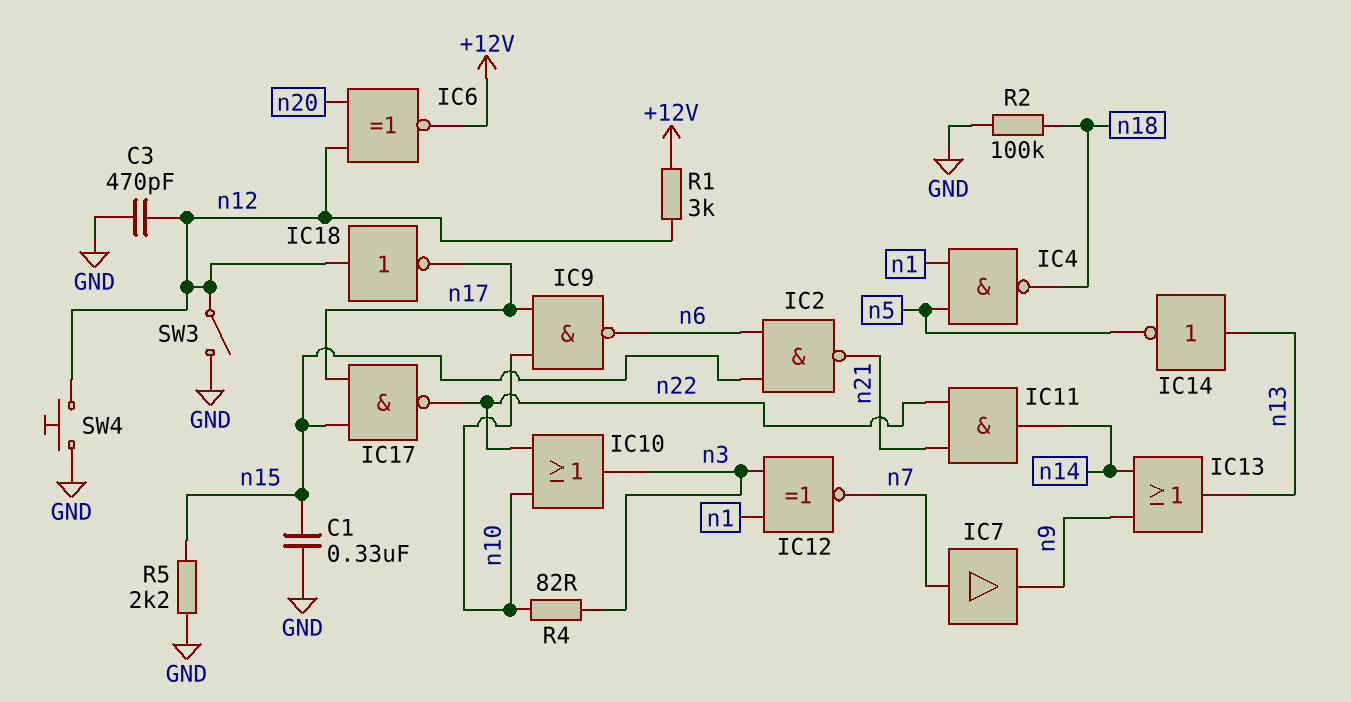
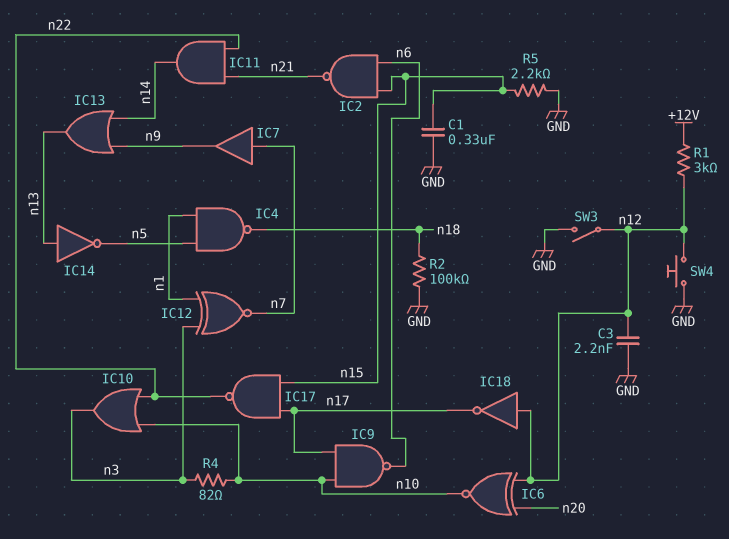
C3: 470pF (GND, n12) -> 2.2nF (GND, n12)
IC6: XNOR (in n12, in n20, out +12V) -> XNOR (in n12, in n20, out n10)

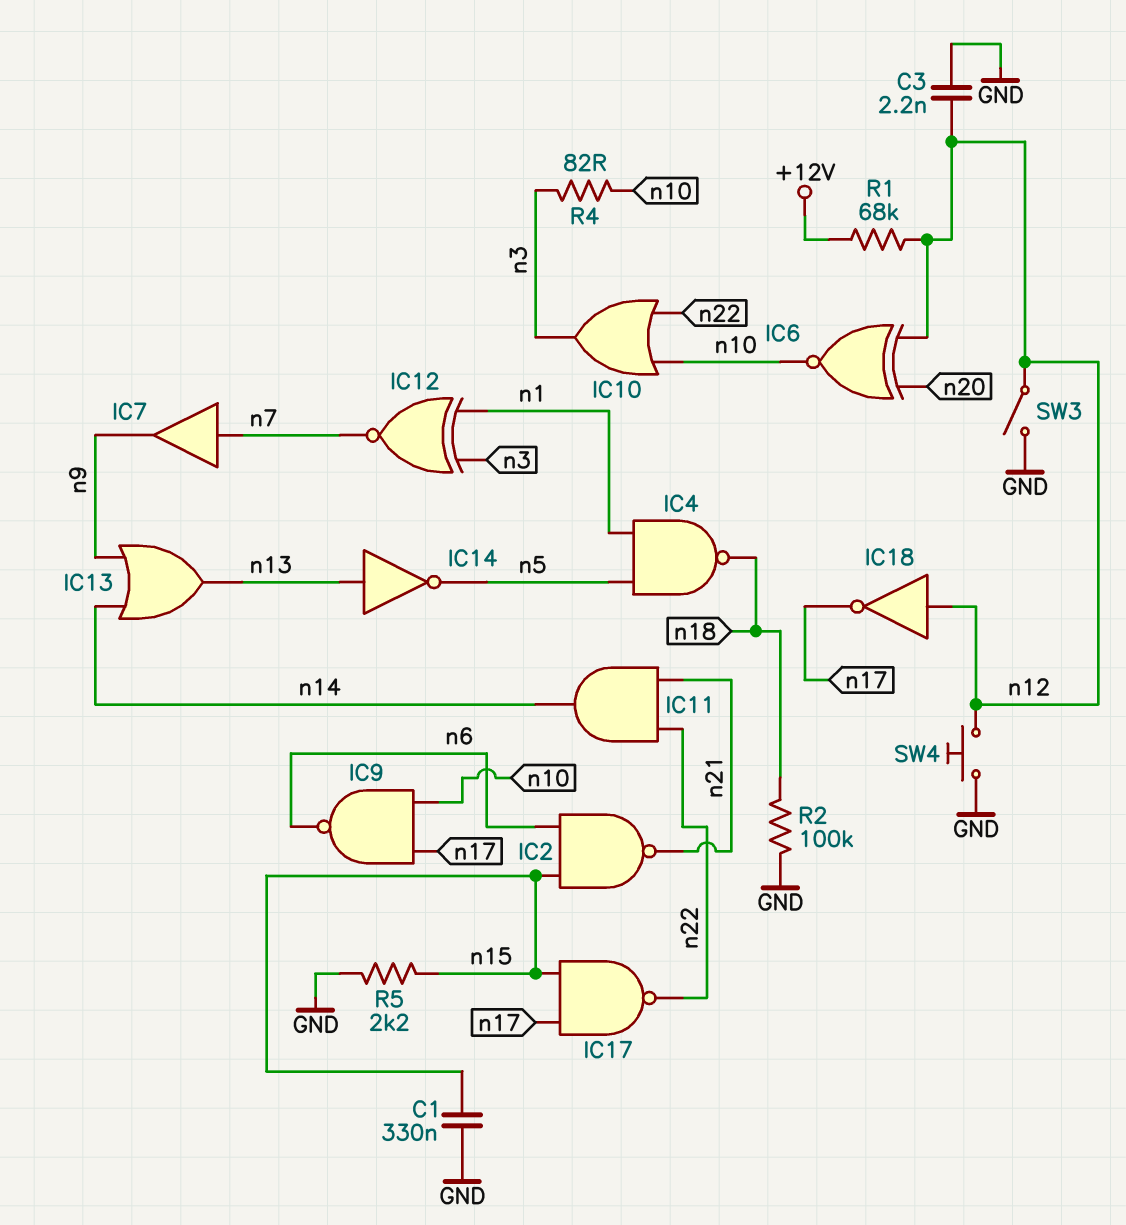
R1: 3k (+12V, n12) -> 68k (+12V, n12)

